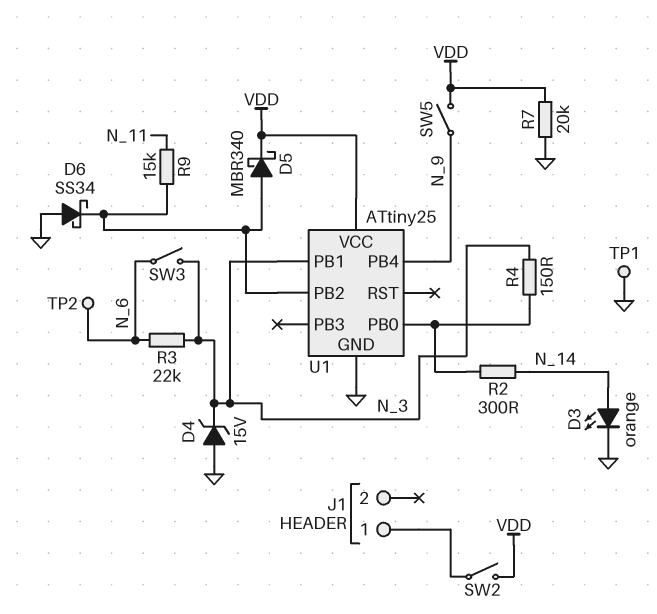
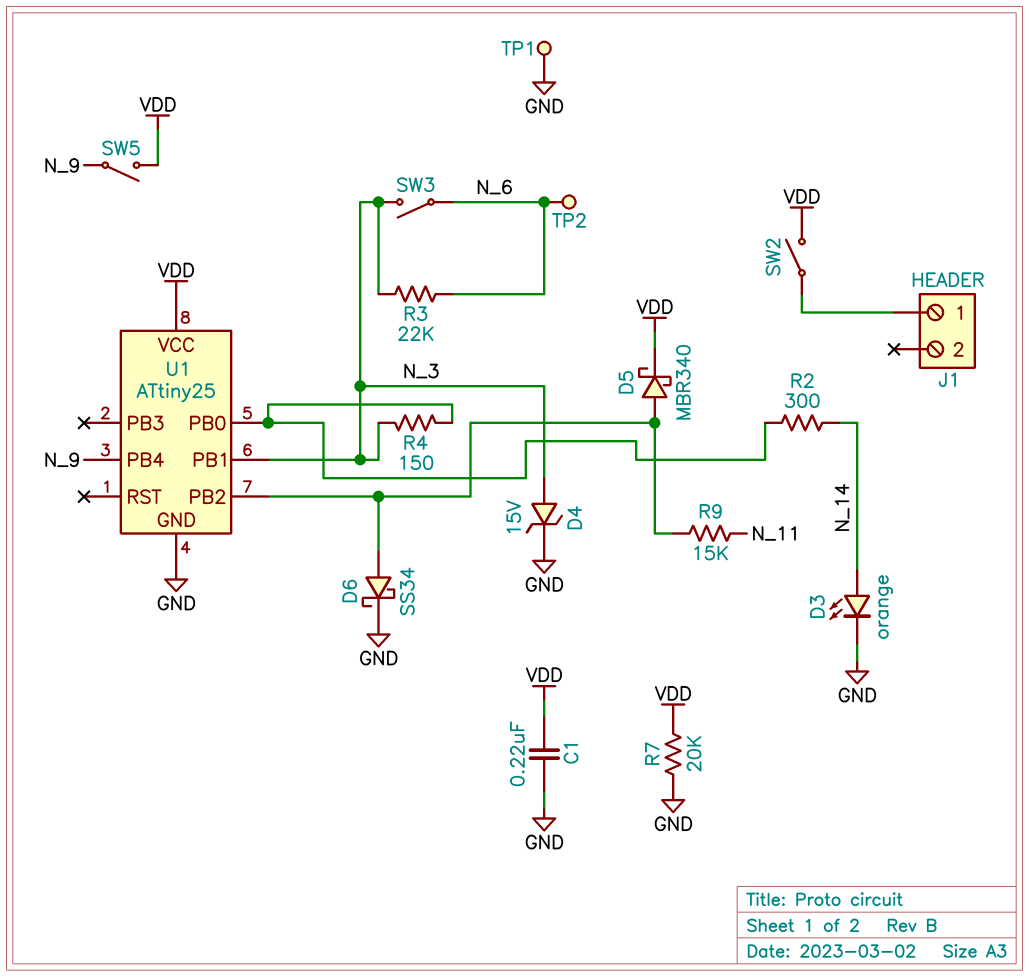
C1: none -> 220nF (GND, VDD)
D4: zener 15V (A GND, K N_3) -> zener 15V (A N_3, K GND)
D6: schottky SS34 (A GND, K U1/PB2) -> schottky SS34 (A U1/PB2, K GND)

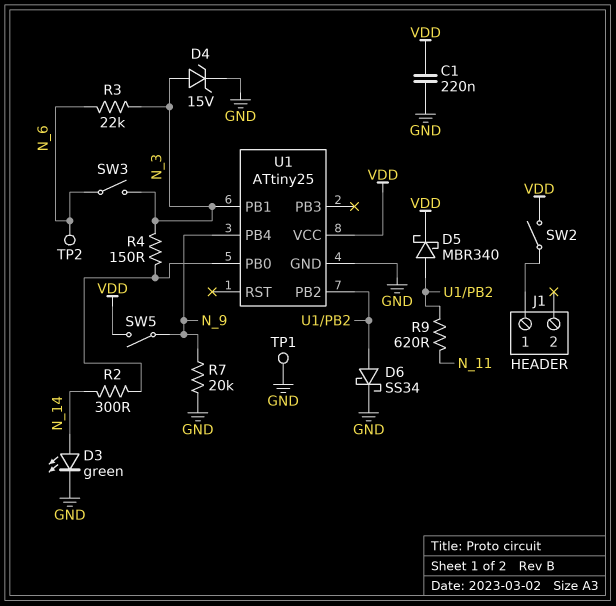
D3: LED orange (A N_14, K GND) -> LED green (A N_14, K GND)
R7: 20k (GND, VDD) -> 20k (GND, N_9)
R9: 15k (N_11, U1/PB2) -> 620 (N_11, U1/PB2)

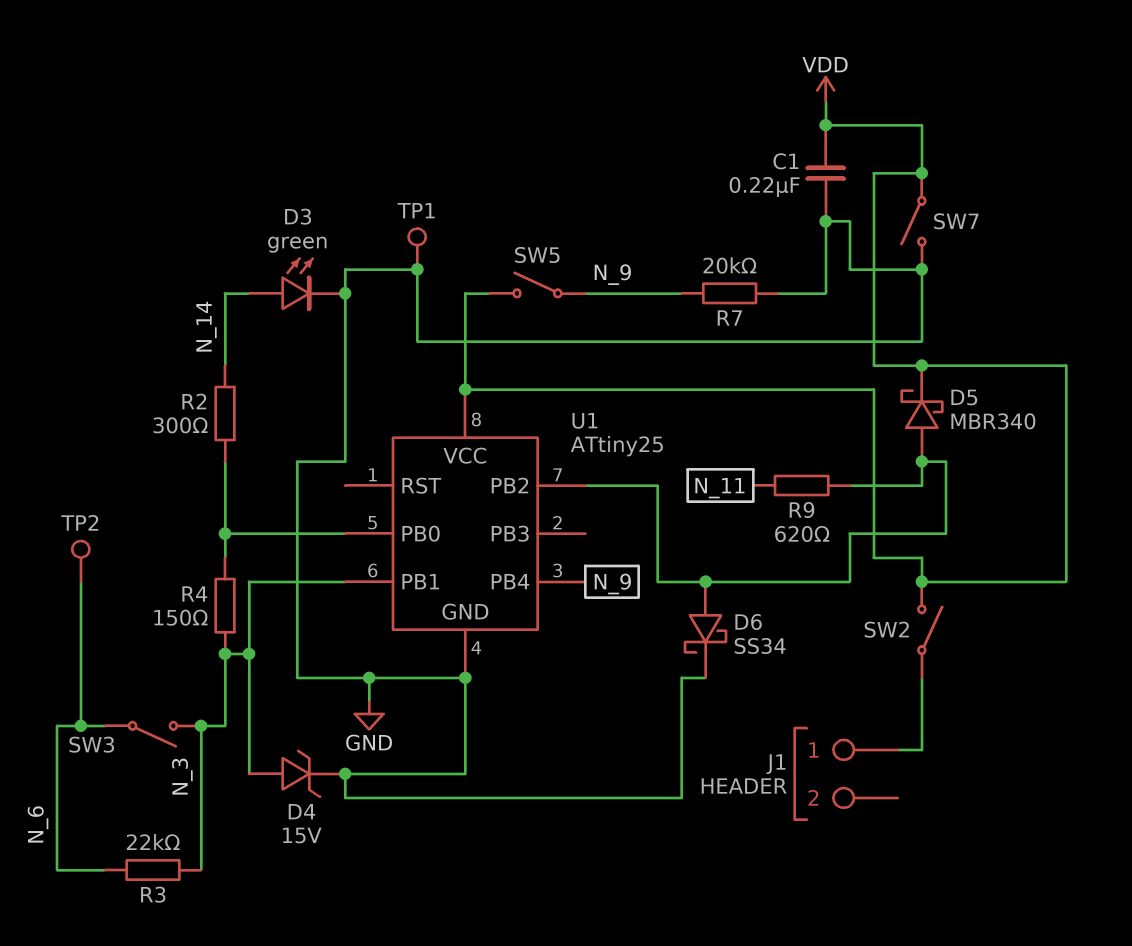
SW7: none -> switch (GND, VDD)

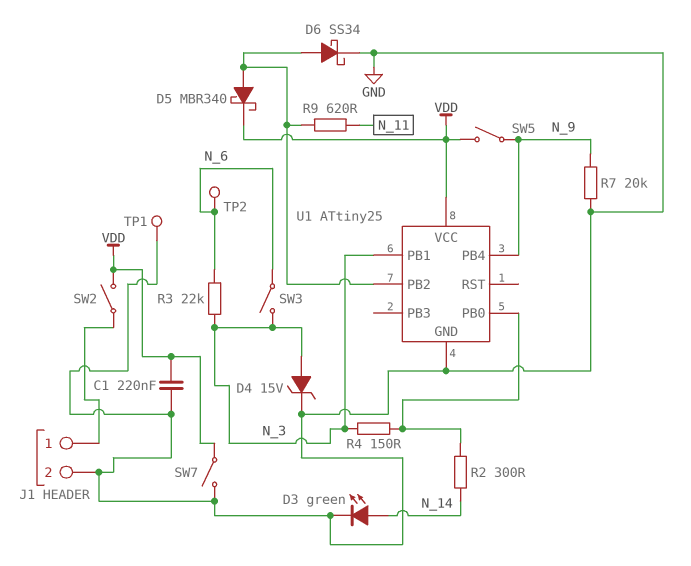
J1 pin 2: none -> GND

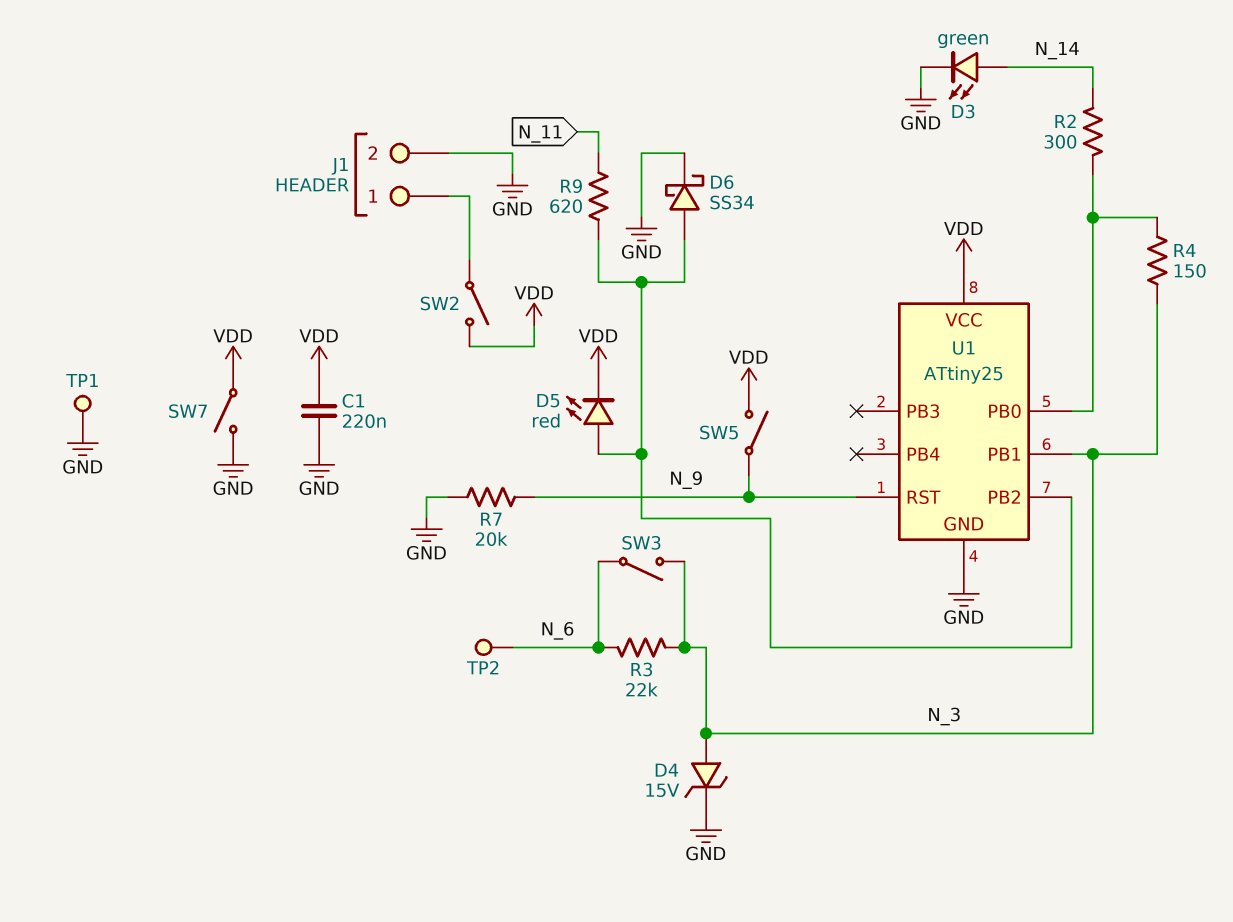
D5: schottky MBR340 (A U1/PB2, K VDD) -> LED red (A U1/PB2, K VDD)
U1 pin PB4: N_9 -> none
U1 pin RST: none -> N_9

